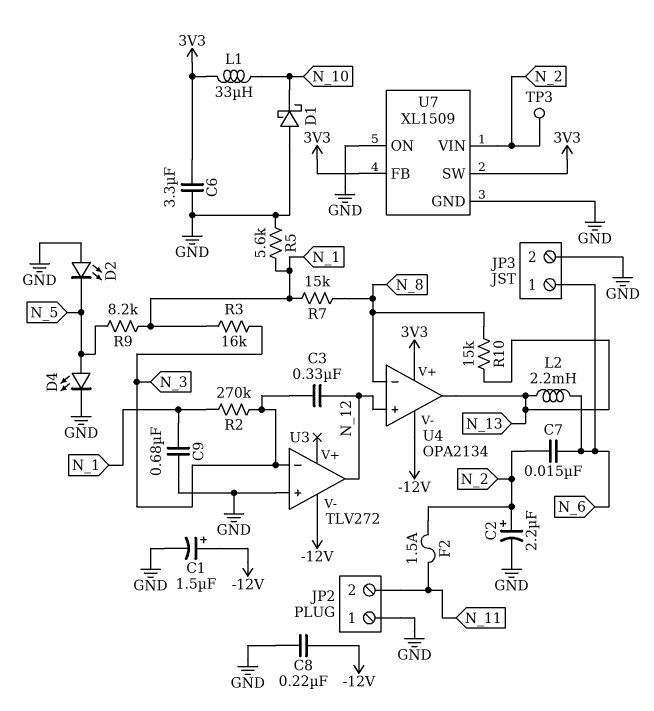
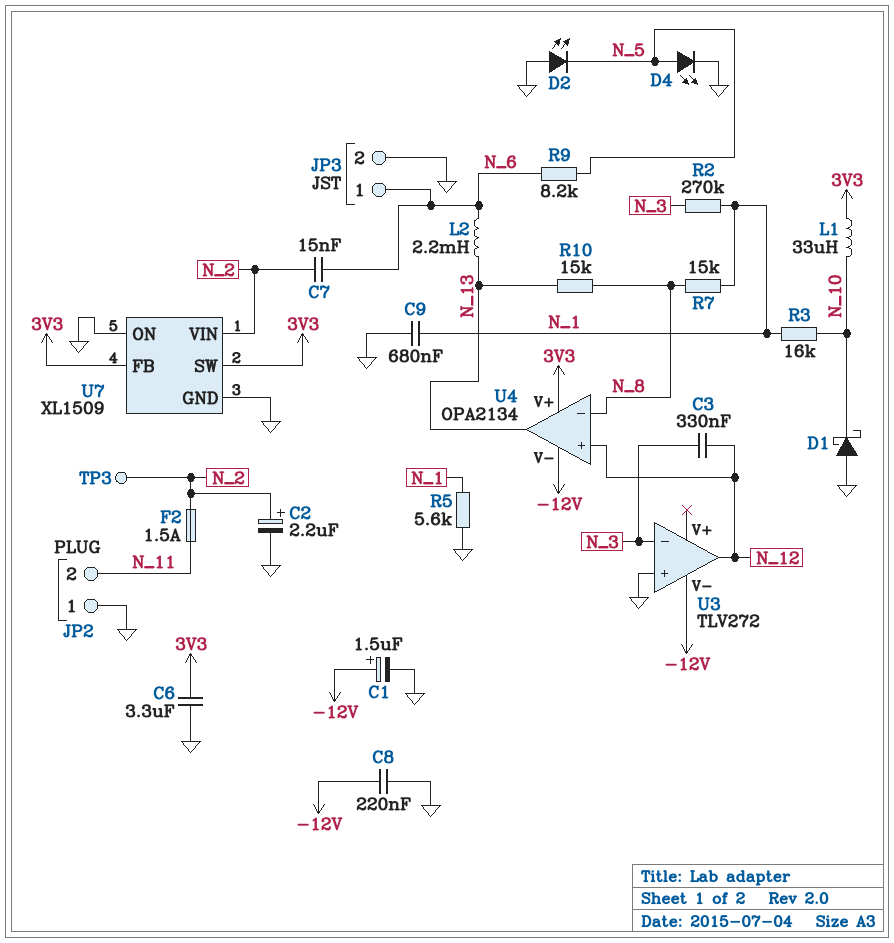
R3: 16k (N_1, N_3) -> 16k (N_1, N_10)
R9: 8.2k (N_1, N_5) -> 8.2k (N_5, N_6)

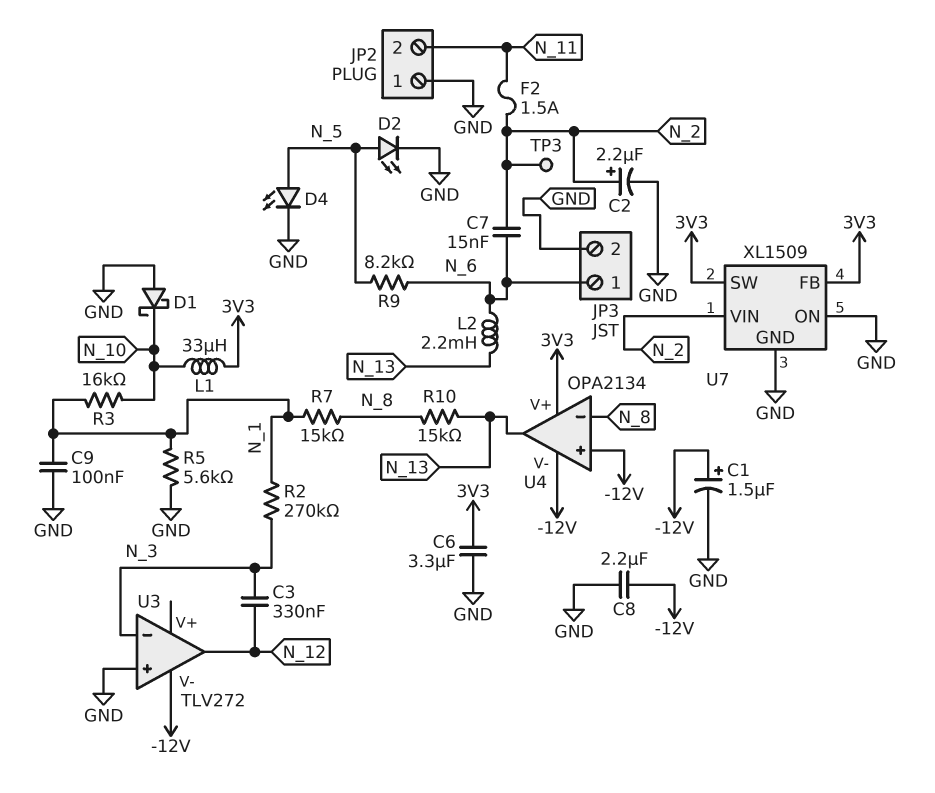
C8: 220nF (-12V, GND) -> 2.2uF (-12V, GND)
C9: 680nF (GND, N_1) -> 100nF (GND, N_1)
D2: LED (A GND, K N_5) -> LED (A N_5, K GND)
U4 pin in+: N_12 -> -12V

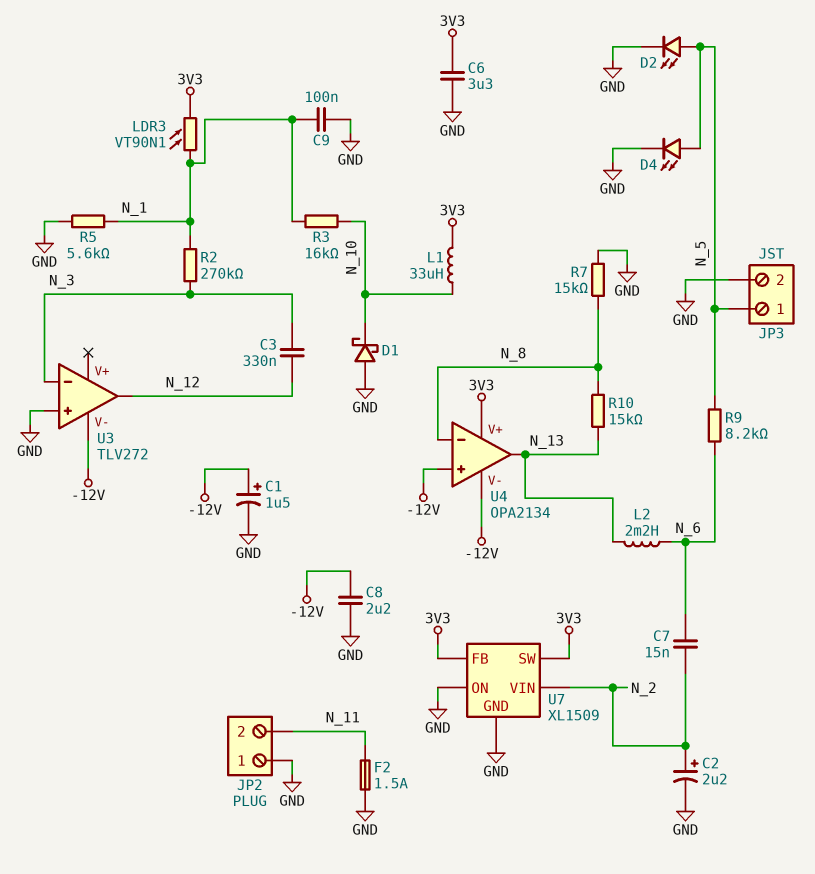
F2: 1.5A (N_2, N_11) -> 1.5A (GND, N_11)
JP3 pin 1: N_6 -> N_5
LDR3: none -> VT90N1 (3V3, N_1)
R7: 15k (N_1, N_8) -> 15k (GND, N_8)
TP3: test point (N_2) -> none

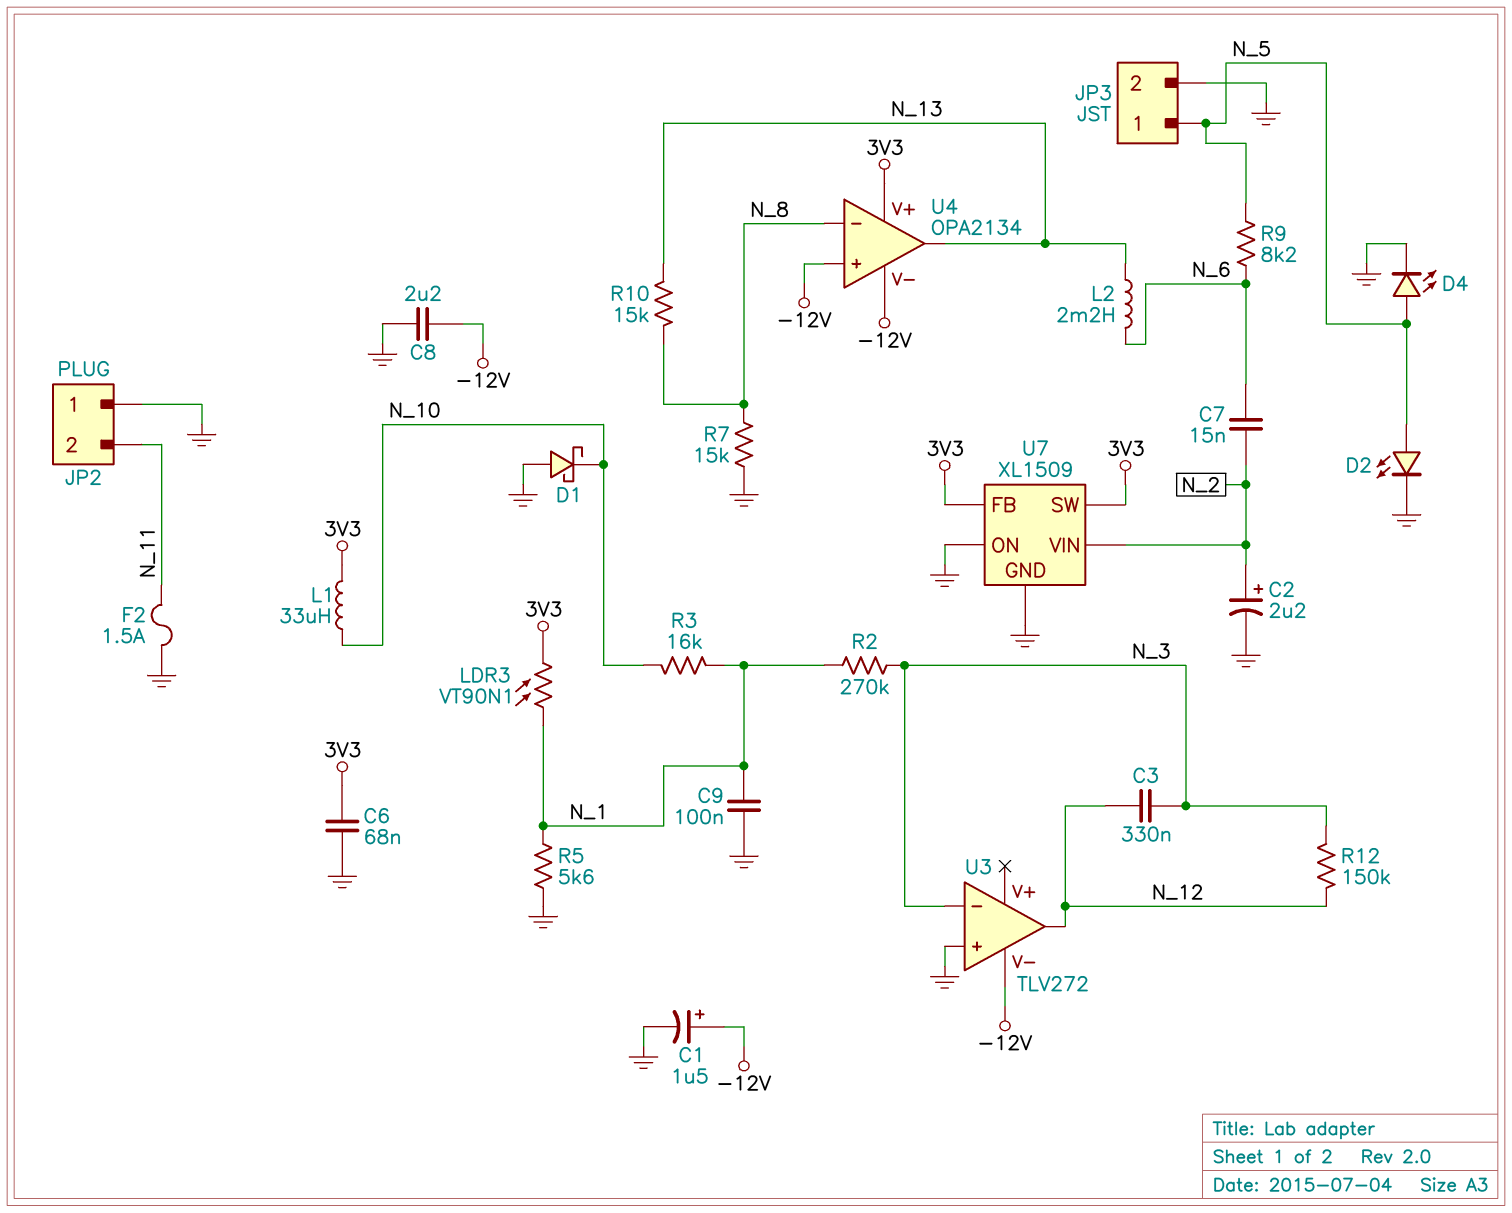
C6: 3.3uF (3V3, GND) -> 68nF (3V3, GND)
R12: none -> 150k (N_3, N_12)

